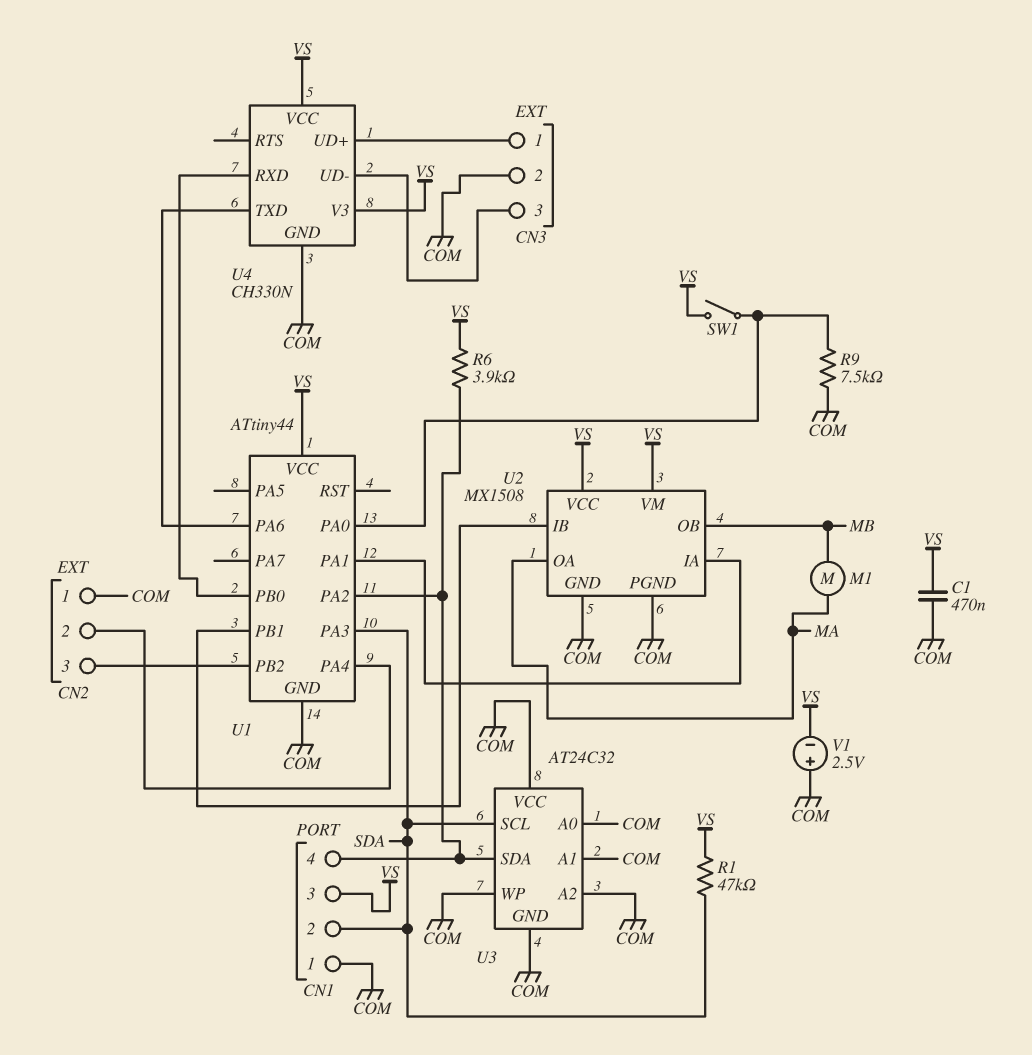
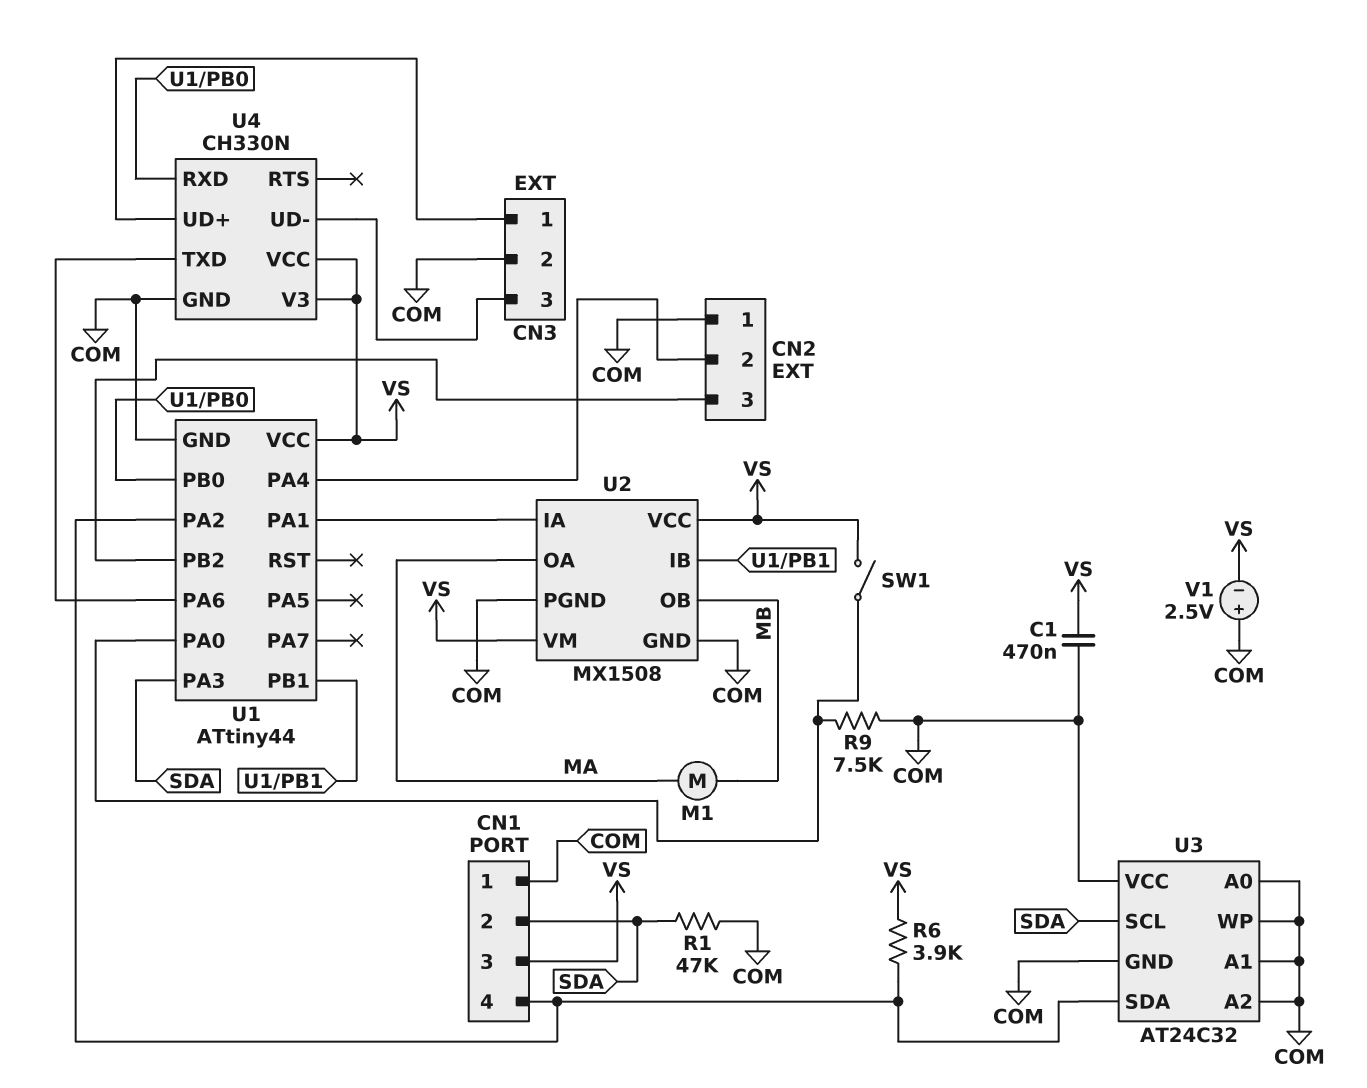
R1: 47k (SDA, VS) -> 47k (COM, SDA)

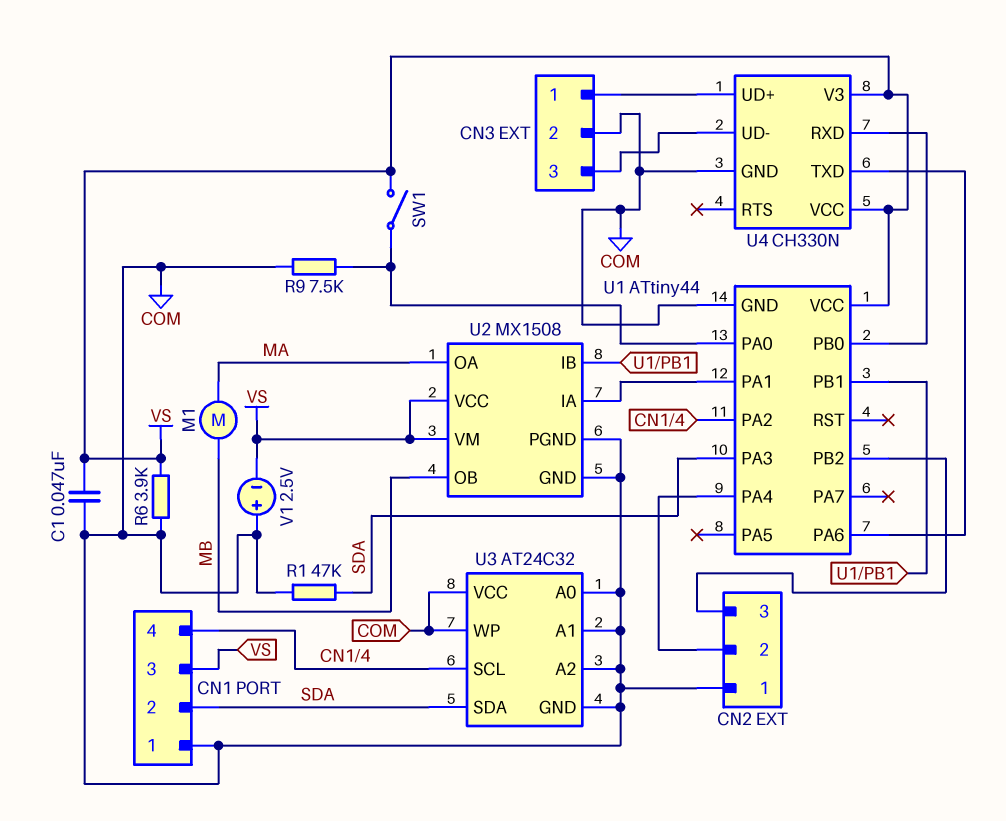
C1: 470nF (COM, VS) -> 47nF (COM, VS)
R6: 3.9k (CN1/4, VS) -> 3.9k (COM, VS)
U3 pin SCL: SDA -> CN1/4
U3 pin SDA: CN1/4 -> SDA

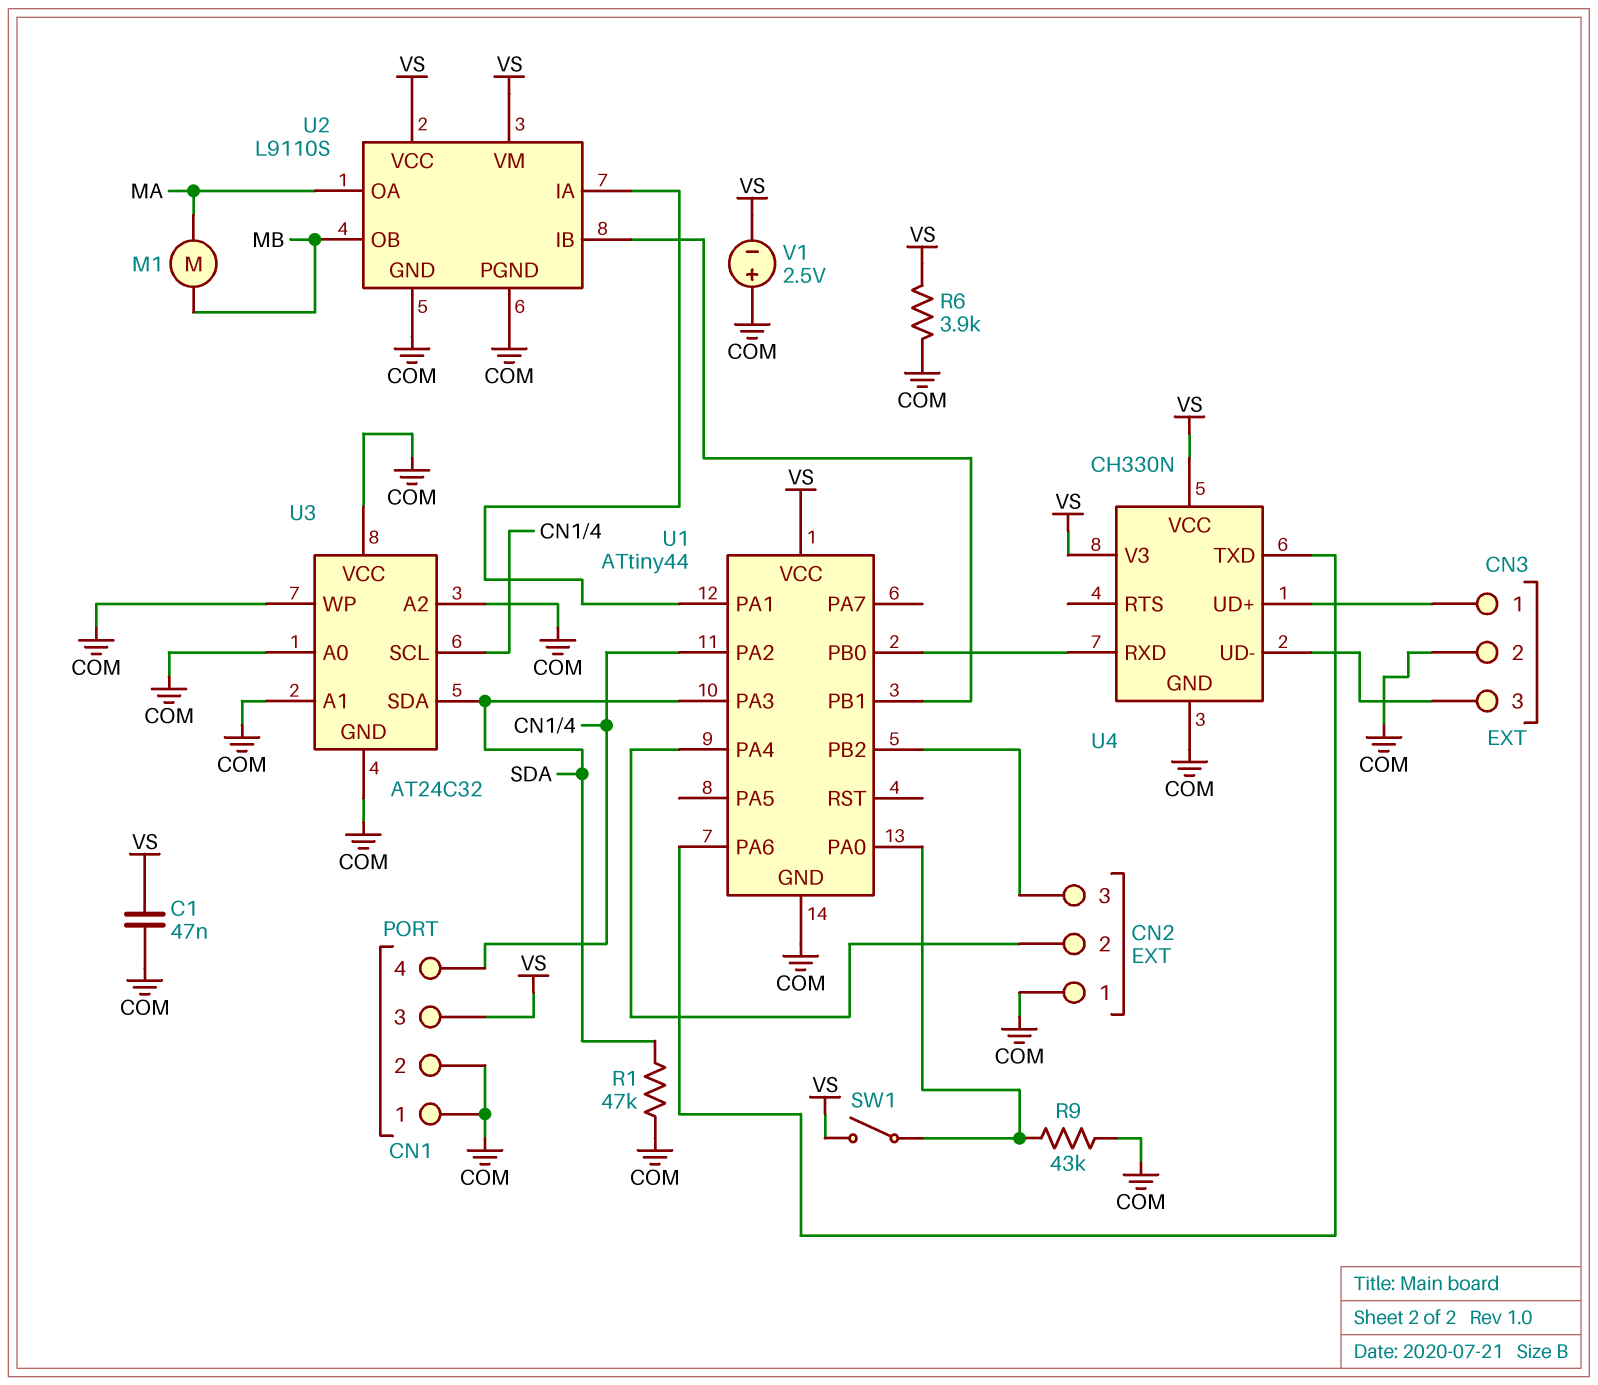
CN1 pin 2: SDA -> COM
R9: 7.5k (COM, U1/PA0) -> 43k (COM, U1/PA0)
U2: MX1508 -> L9110S

